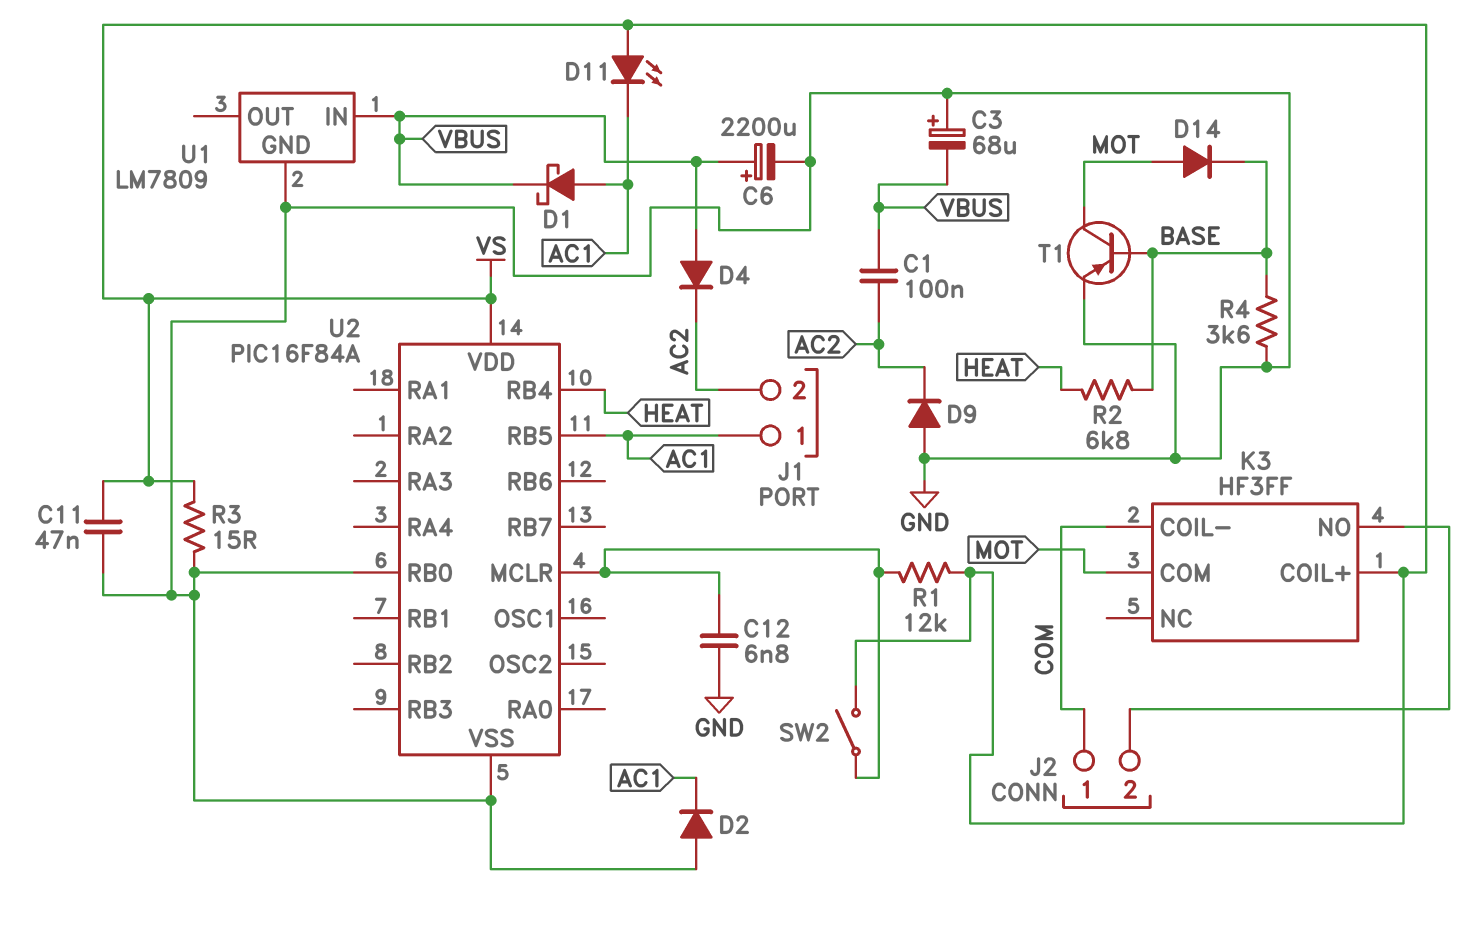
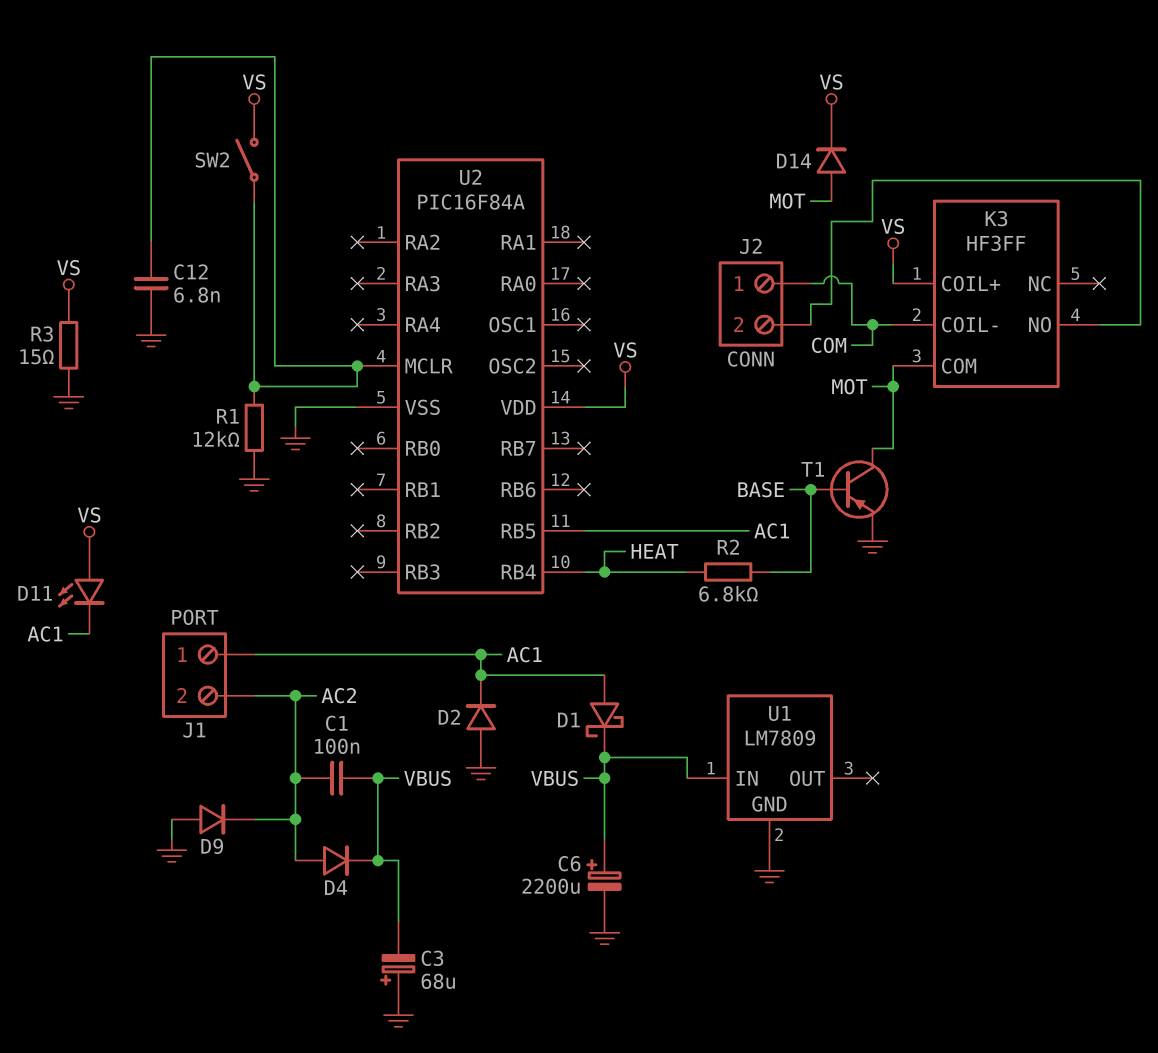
C11: 47nF (GND, VS) -> none
D4: diode (A VBUS, K AC2) -> diode (A AC2, K VBUS)
D14: diode (A MOT, K BASE) -> diode (A MOT, K VS)
R1: 12k (U2/MCLR, VS) -> 12k (GND, U2/MCLR)
R4: 3.6k (BASE, GND) -> none
U2 pin RB0: GND -> none

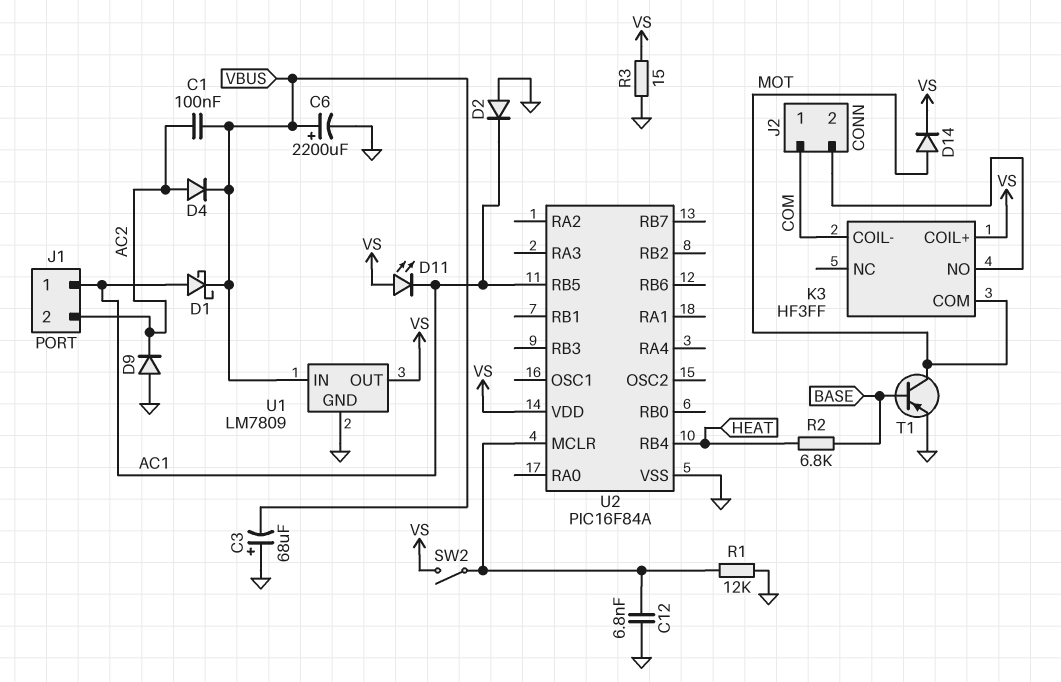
U1 pin OUT: none -> VS

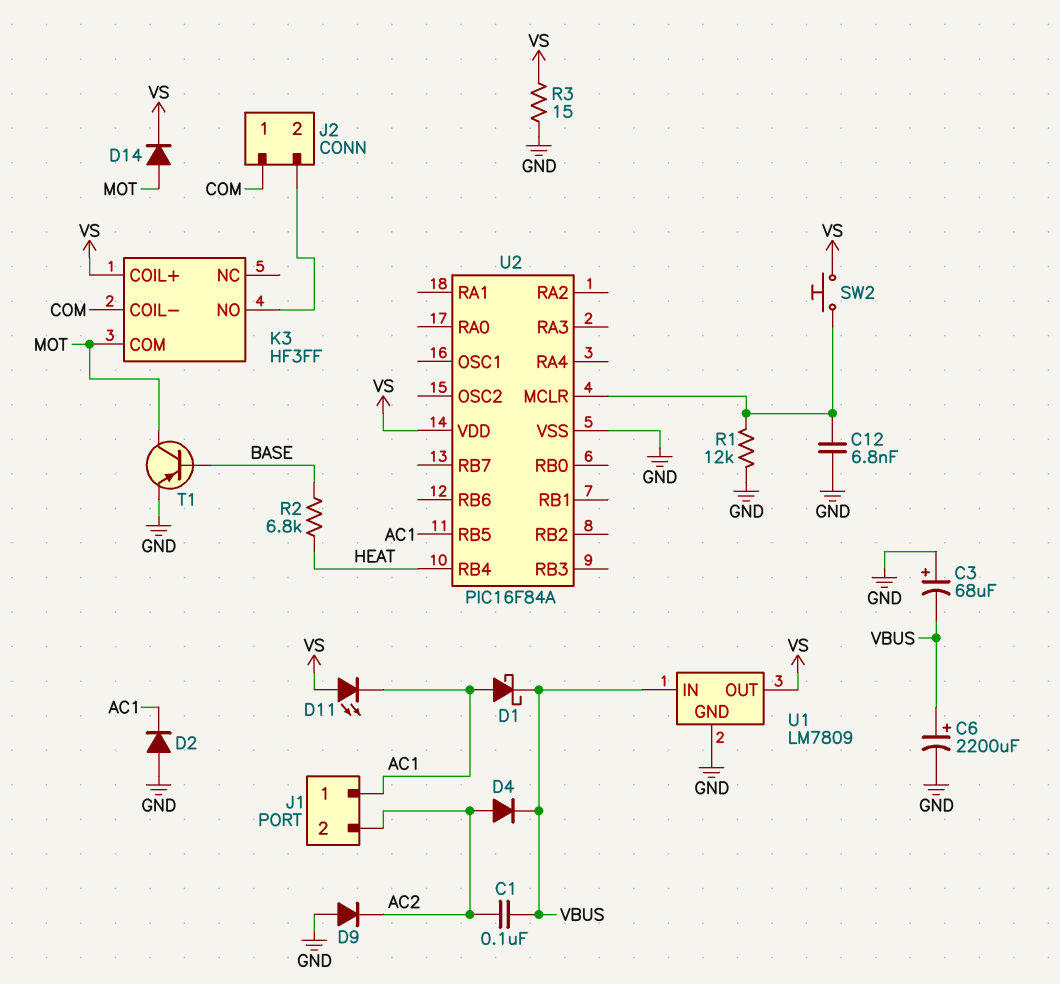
SW2: switch (U2/MCLR, VS) -> button (U2/MCLR, VS)

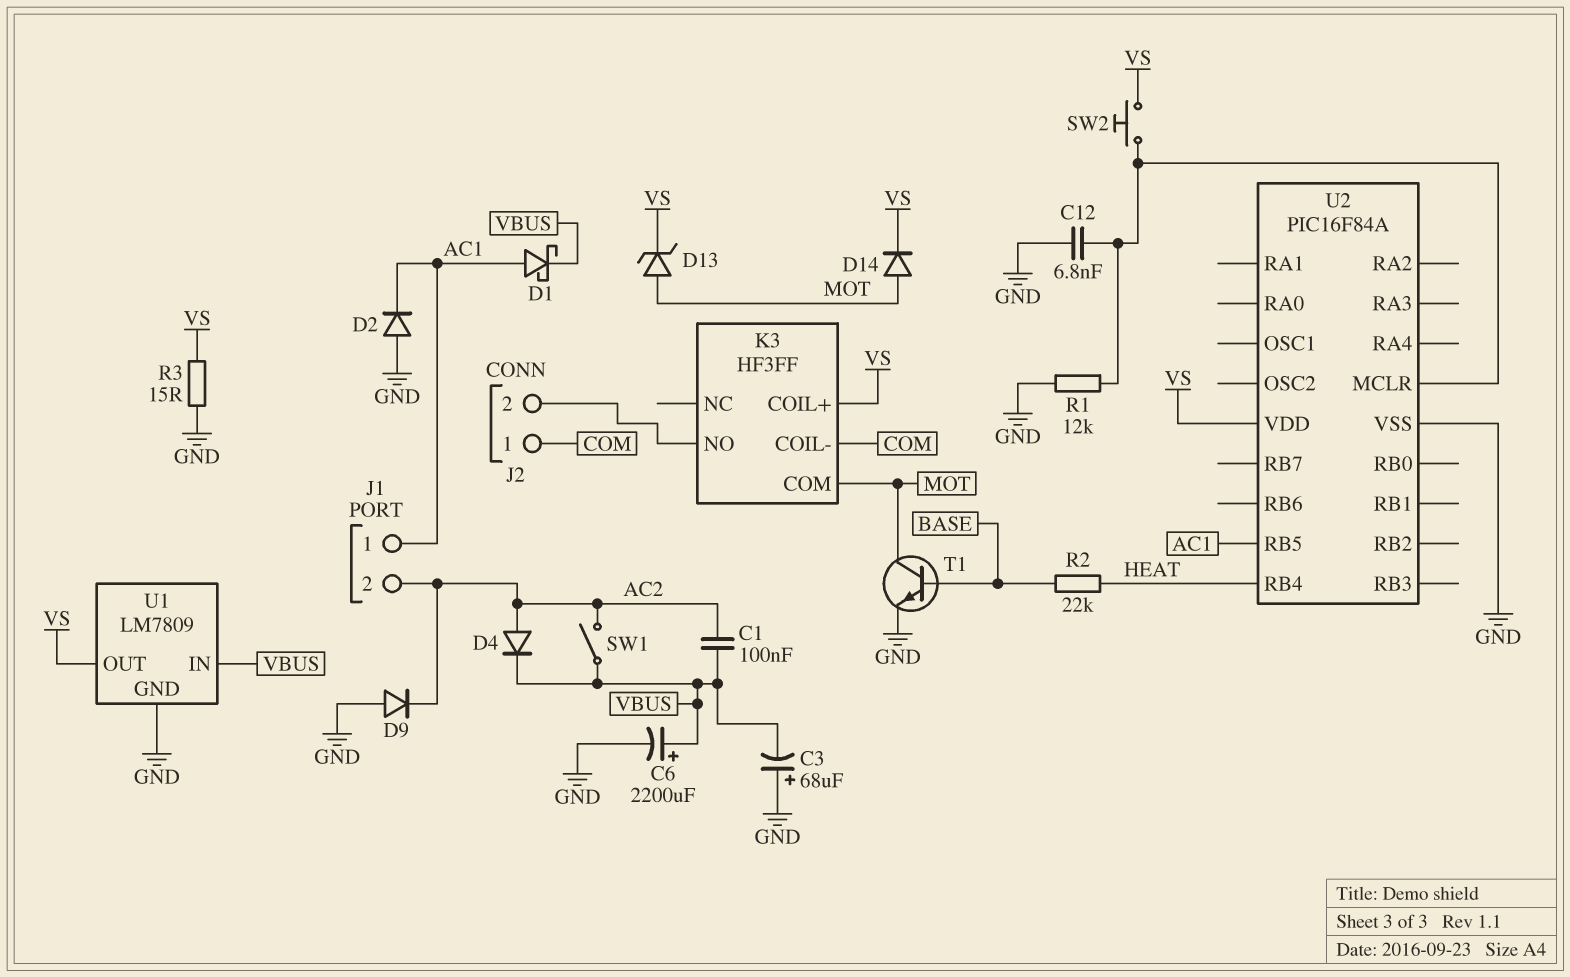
D11: LED (A VS, K AC1) -> none
D13: none -> zener (A MOT, K VS)
R2: 6.8k (BASE, HEAT) -> 22k (BASE, HEAT)
SW1: none -> switch (AC2, VBUS)
T1: PNP (B BASE, C MOT, E GND) -> NPN (B BASE, C MOT, E GND)

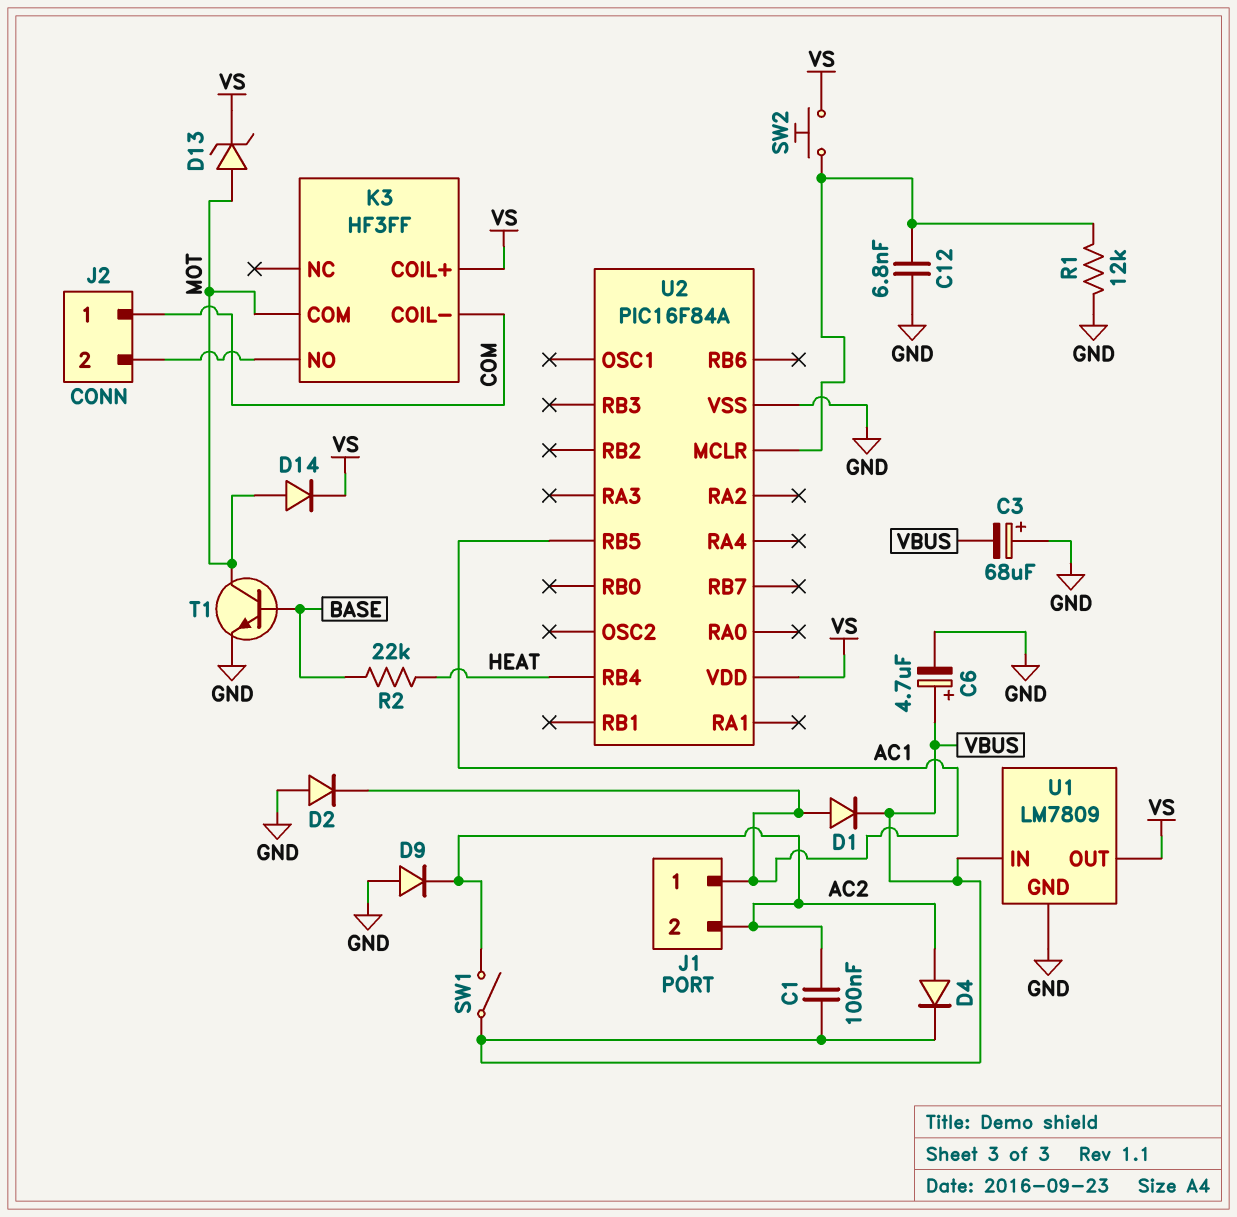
C6: 2200uF (plus VBUS, minus GND) -> 4.7uF (plus VBUS, minus GND)
D1: schottky (A AC1, K VBUS) -> diode (A AC1, K VBUS)
R3: 15 (GND, VS) -> none

